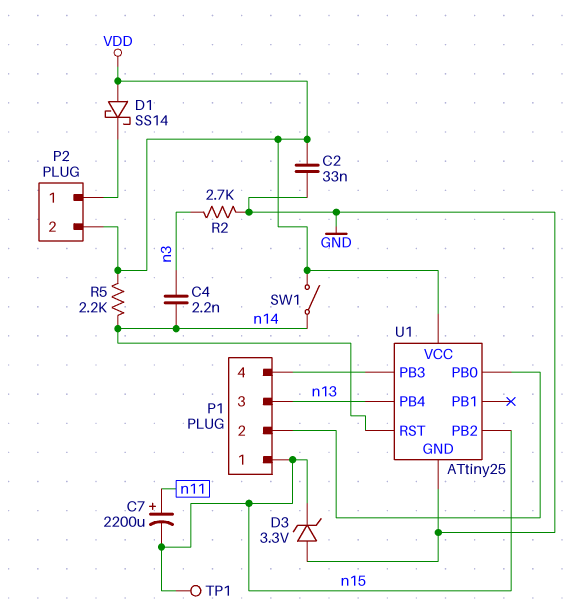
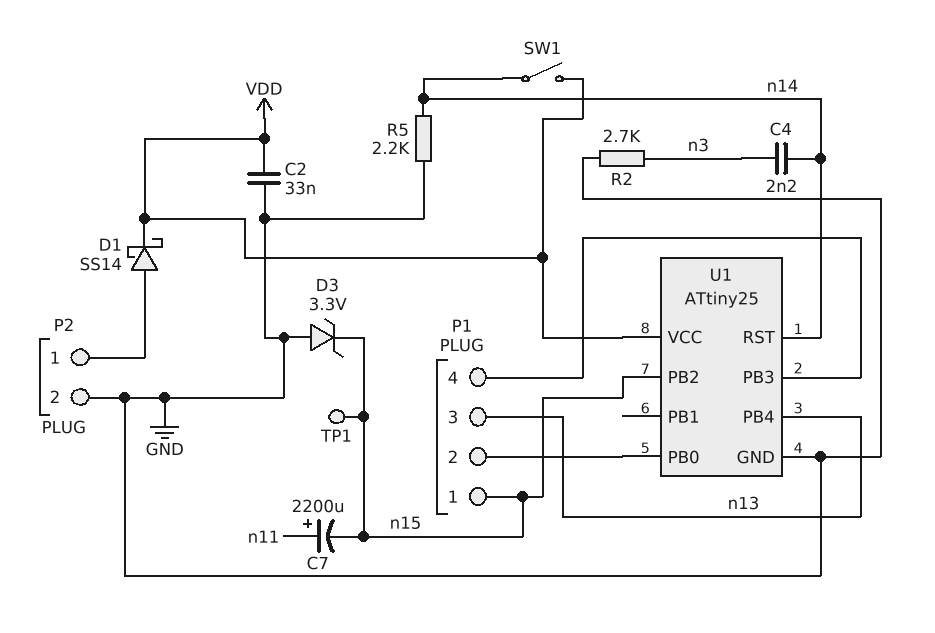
D1: schottky SS14 (A VDD, K P2/1) -> schottky SS14 (A P2/1, K VDD)
P2 pin 2: VDD -> GND
R5: 2.2k (VDD, n14) -> 2.2k (GND, n14)

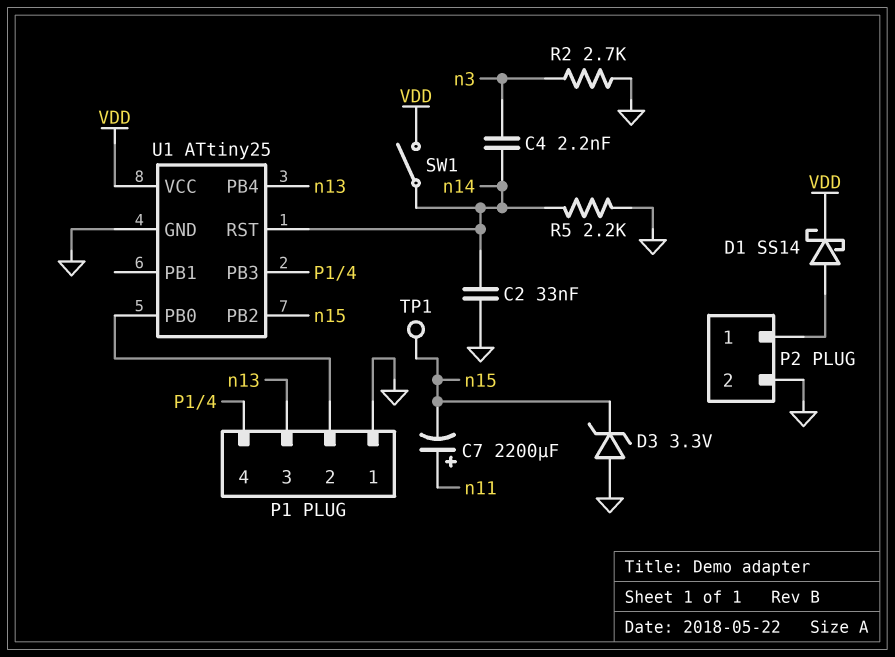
C2: 33nF (GND, VDD) -> 33nF (GND, n14)
P1 pin 1: n15 -> GND

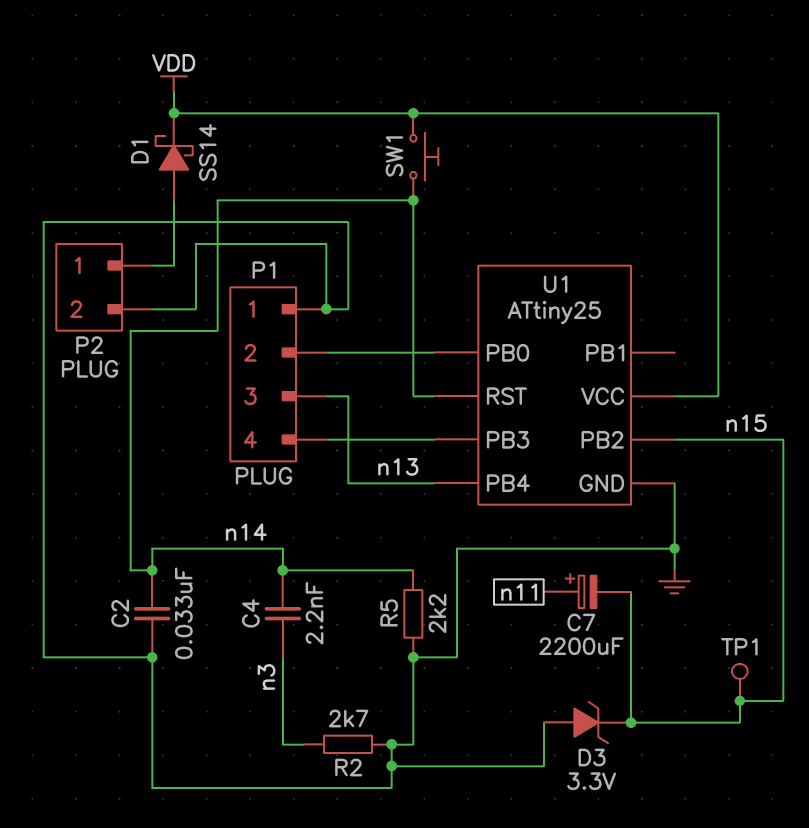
SW1: switch (VDD, n14) -> button (VDD, n14)

